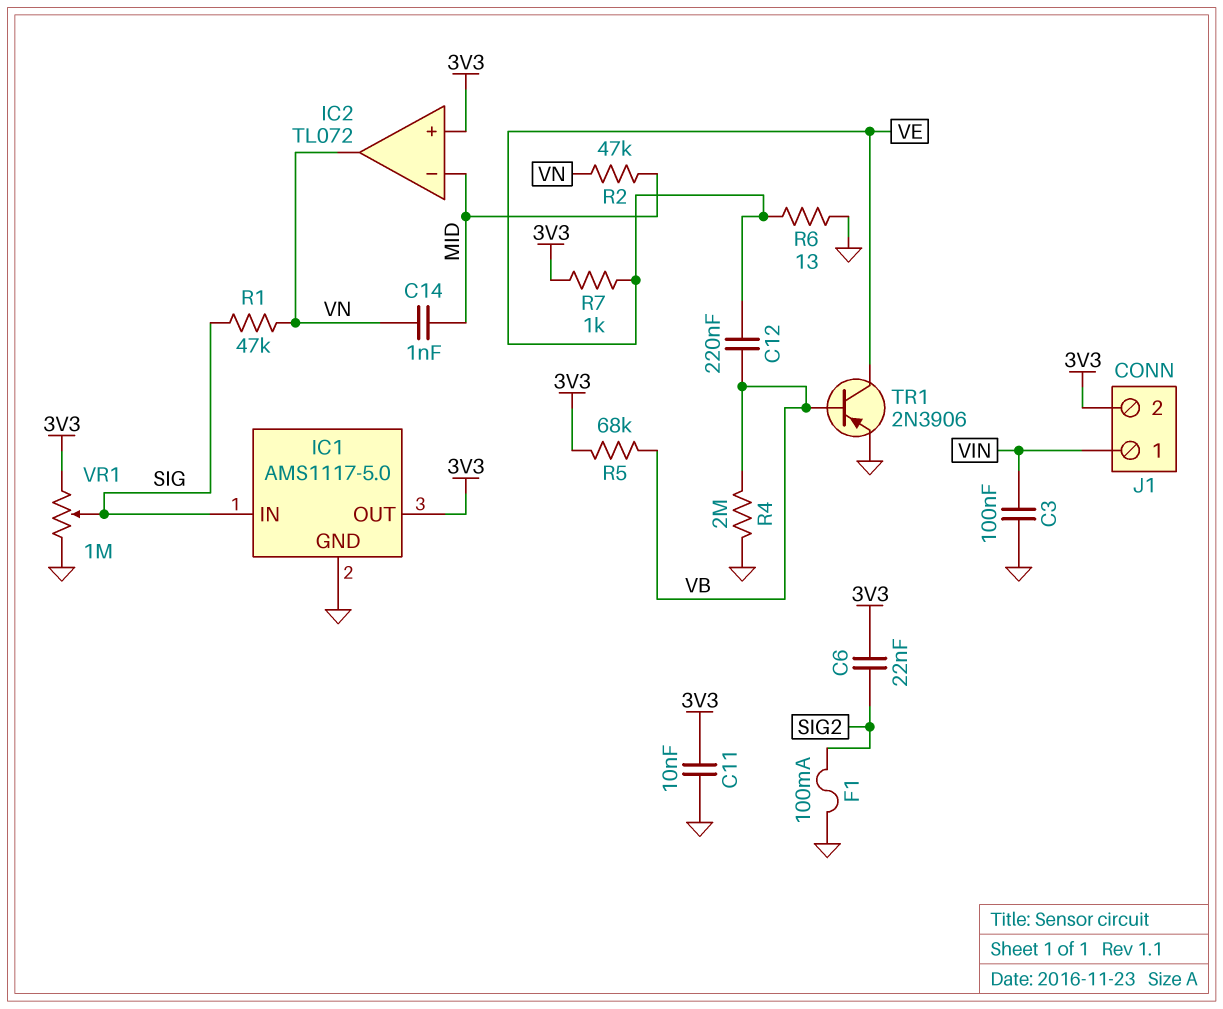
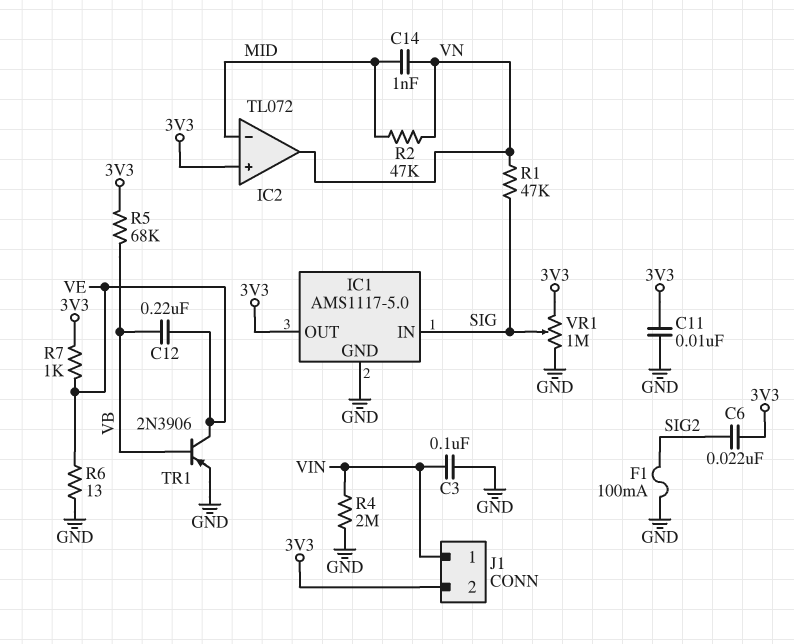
R4: 2M (GND, VB) -> 2M (GND, VIN)

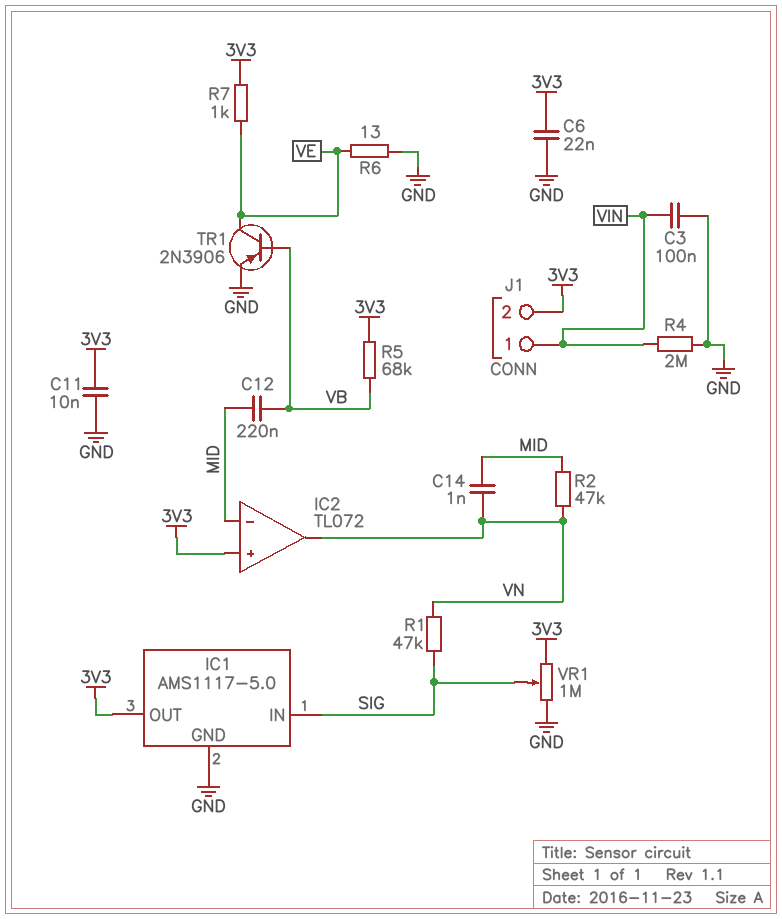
C6: 22nF (3V3, SIG2) -> 22nF (3V3, GND)
C12: 220nF (VB, VE) -> 220nF (MID, VB)
F1: 100mA (GND, SIG2) -> none

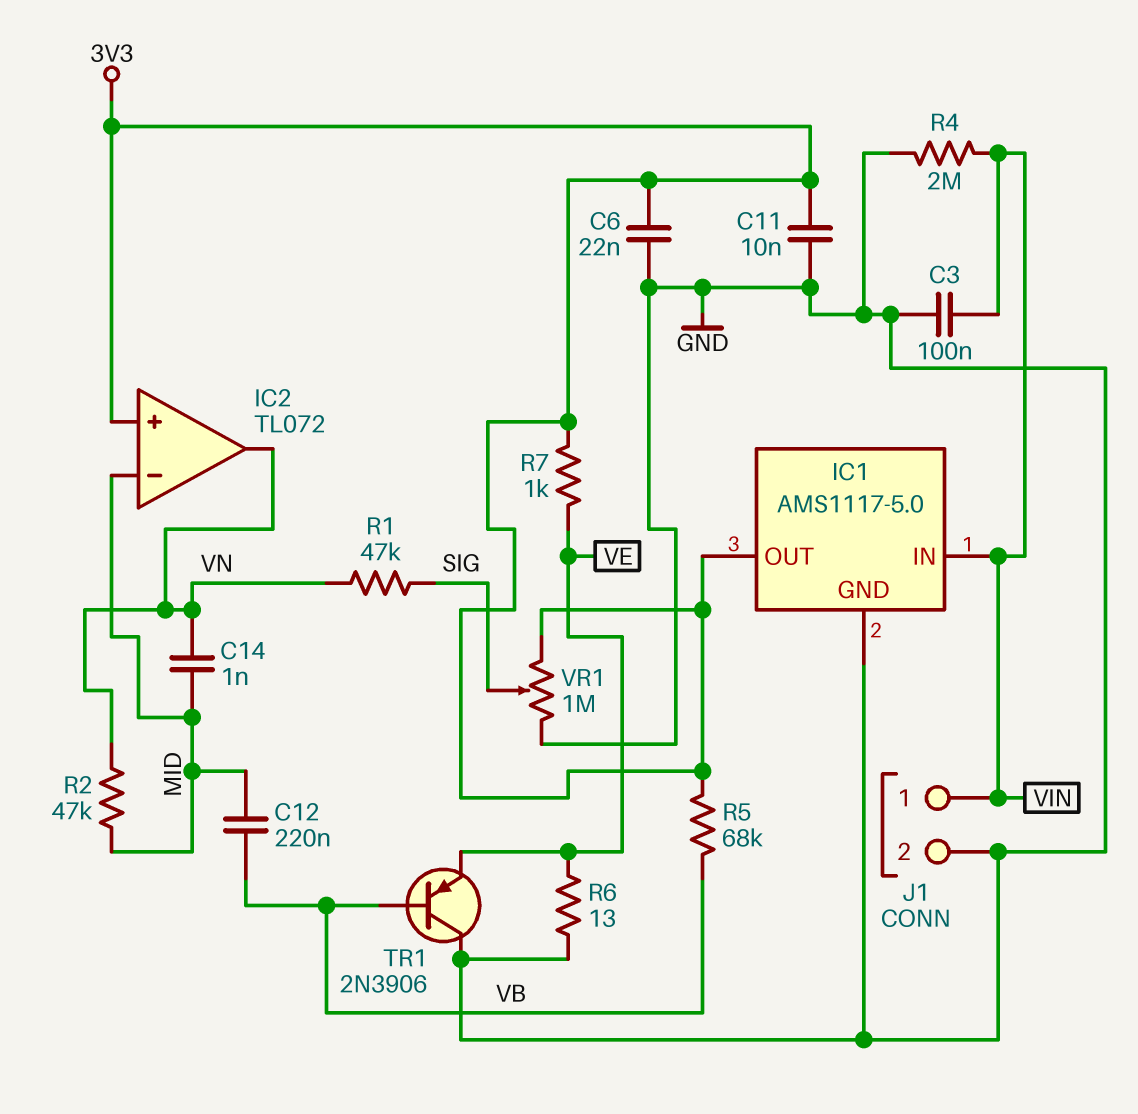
IC1 pin IN: SIG -> VIN
J1 pin 2: 3V3 -> GND
TR1: PNP 2N3906 (B VB, C VE, E GND) -> PNP 2N3906 (B VB, C GND, E VE)

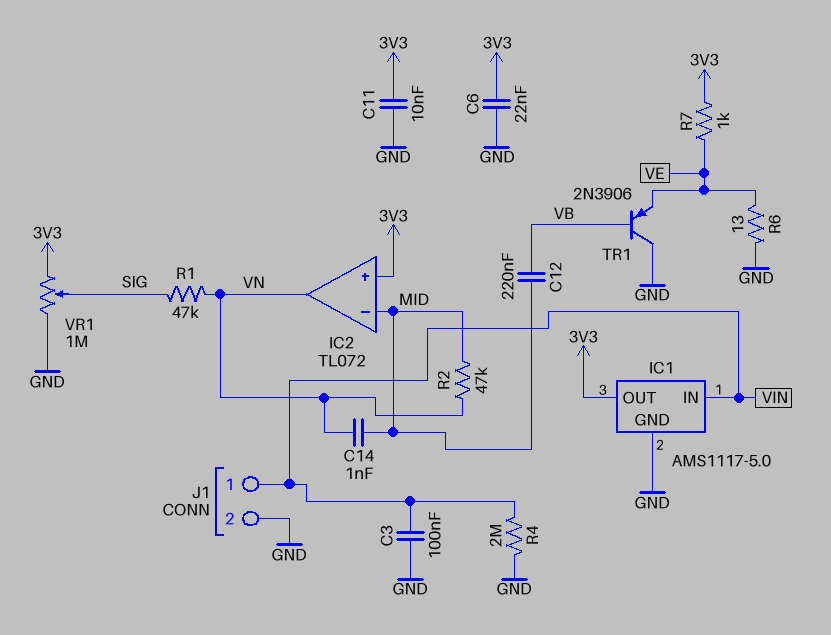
R5: 68k (3V3, VB) -> none

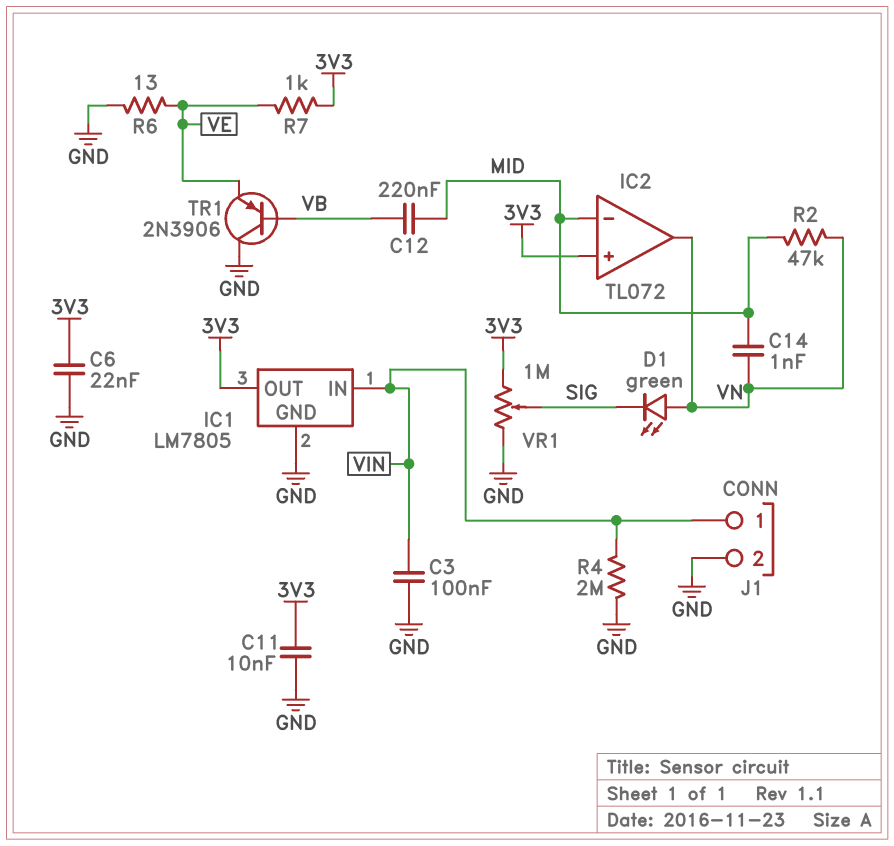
D1: none -> LED green (A VN, K SIG)
IC1: AMS1117-5.0 -> LM7805
R1: 47k (SIG, VN) -> none

